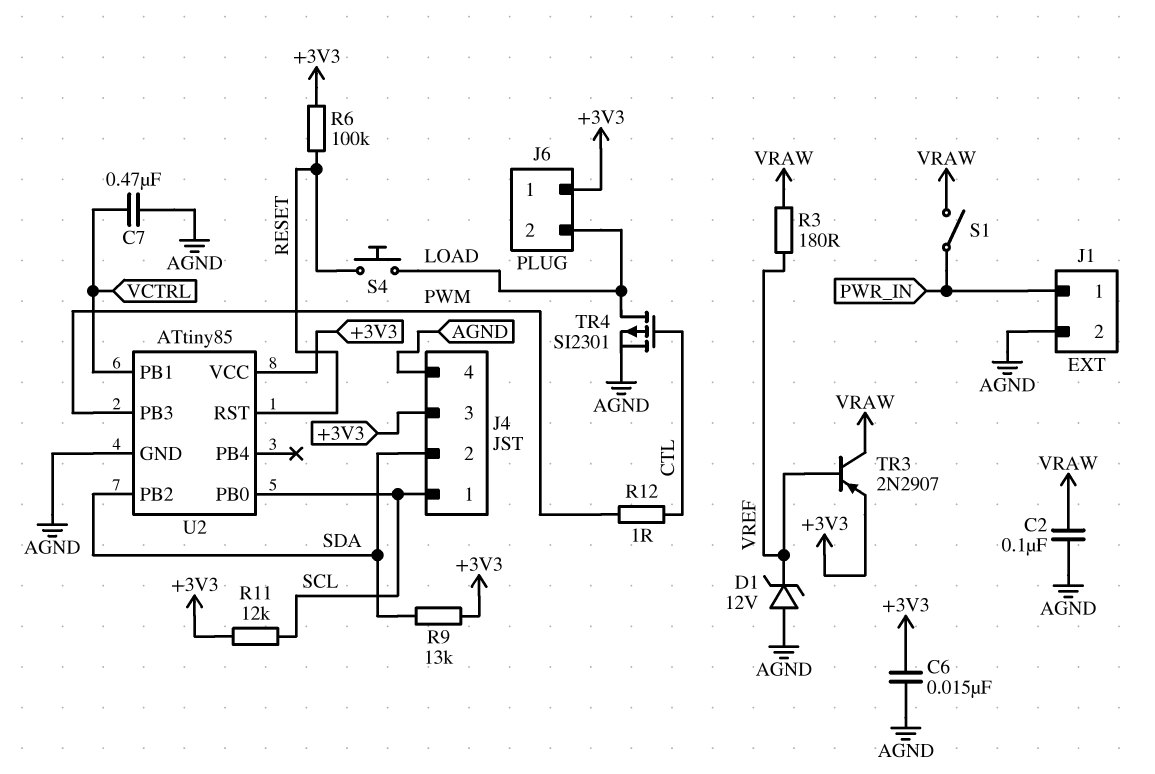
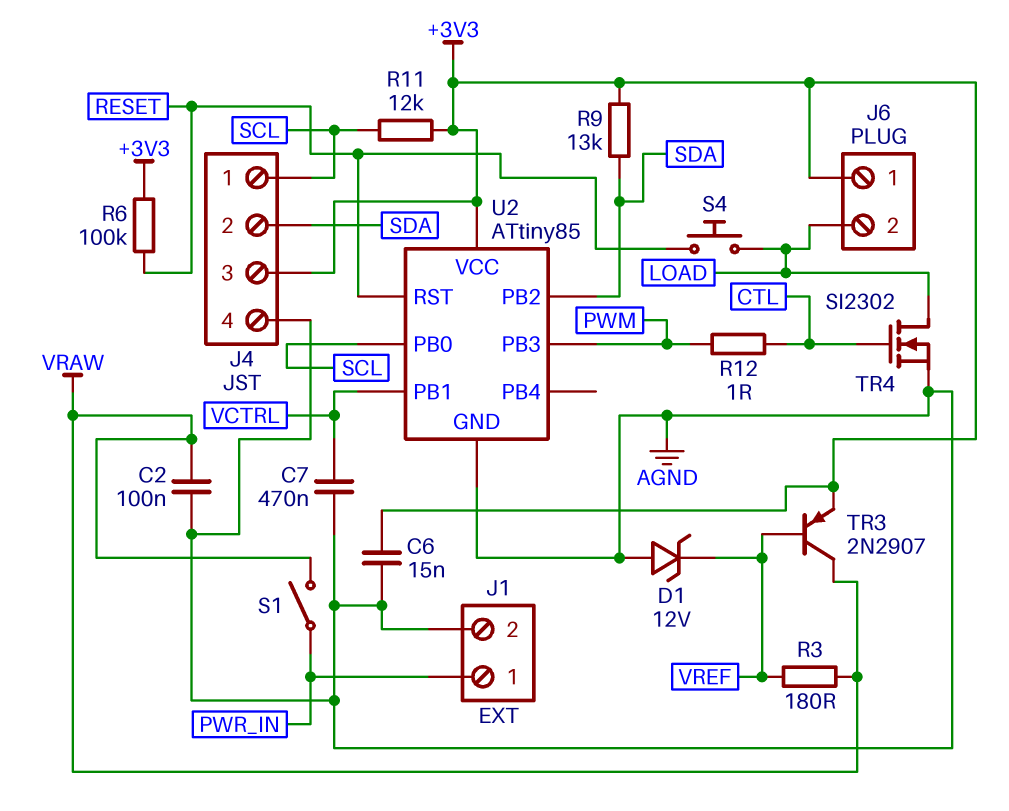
TR4: PMOS SI2301 (G CTL, D LOAD, S AGND) -> NMOS SI2302 (G CTL, D LOAD, S AGND)

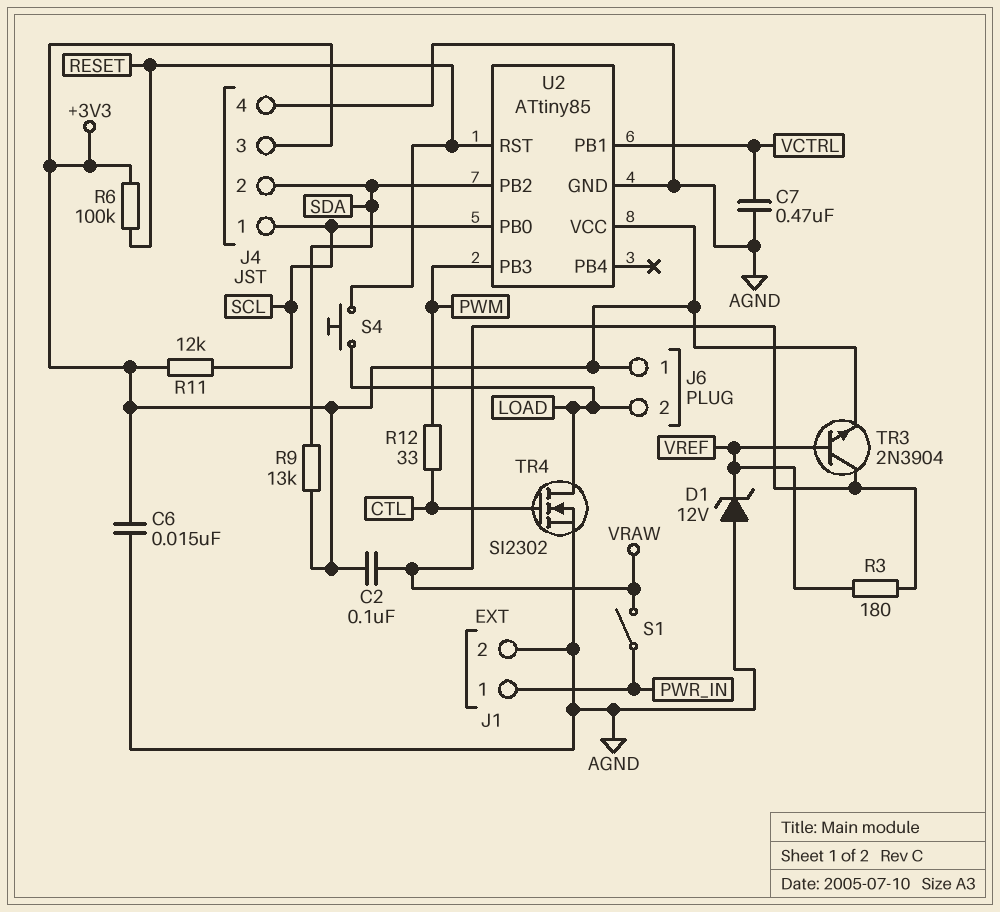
C2: 100nF (AGND, VRAW) -> 100nF (+3V3, VRAW)
R12: 1 (CTL, PWM) -> 33 (CTL, PWM)
TR3: PNP 2N2907 (B VREF, C VRAW, E +3V3) -> NPN 2N3904 (B VREF, C VRAW, E +3V3)

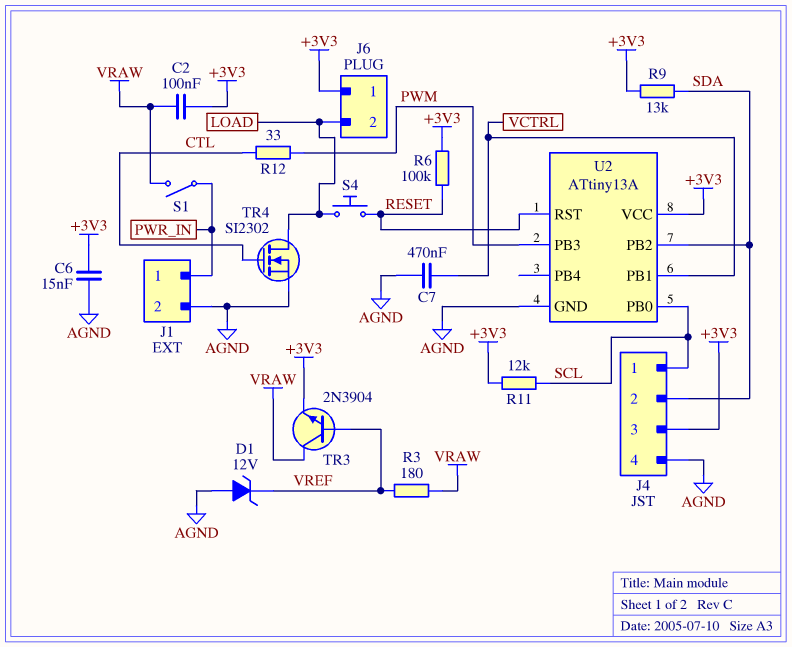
U2: ATtiny85 -> ATtiny13A

